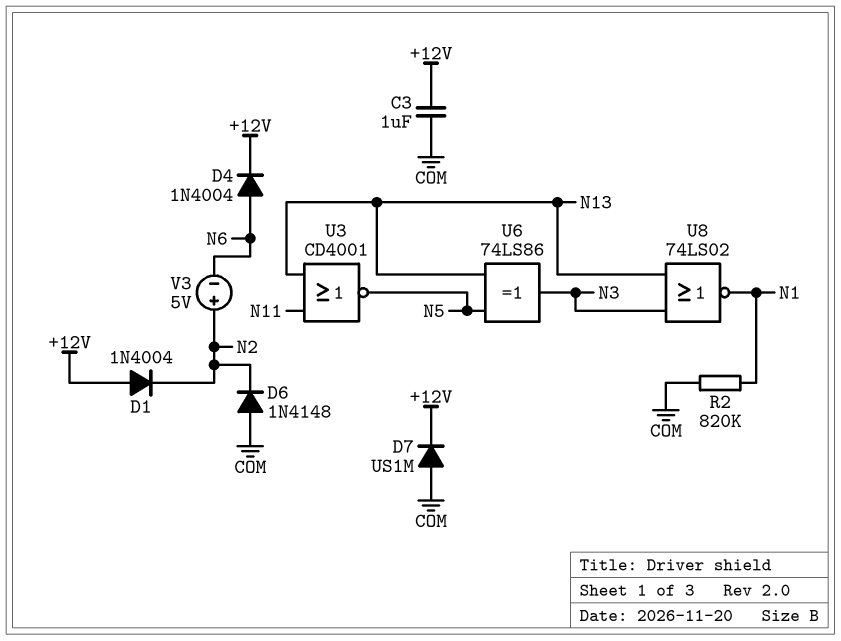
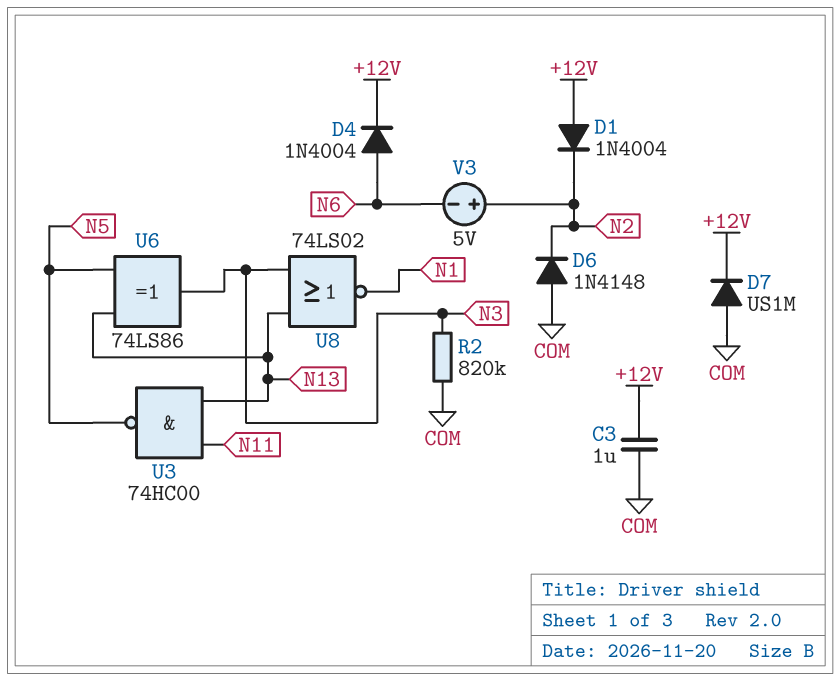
R2: 820k (COM, N1) -> 820k (COM, N3)
U3: NOR CD4001 (in N11, in N13, out N5) -> NAND 74HC00 (in N11, in N13, out N5)

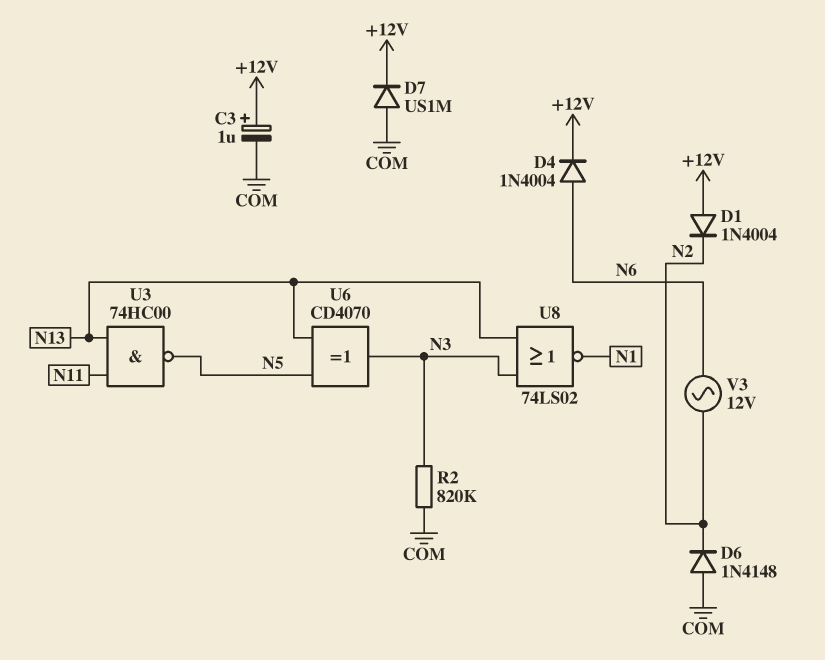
C3: 1uF (+12V, COM) -> 1uF (plus +12V, minus COM)
U6: XOR 74LS86 (in N5, in N13, out N3) -> XOR CD4070 (in N5, in N13, out N3)
V3: 5V (plus N2, minus N6) -> AC 12V (N2, N6)

